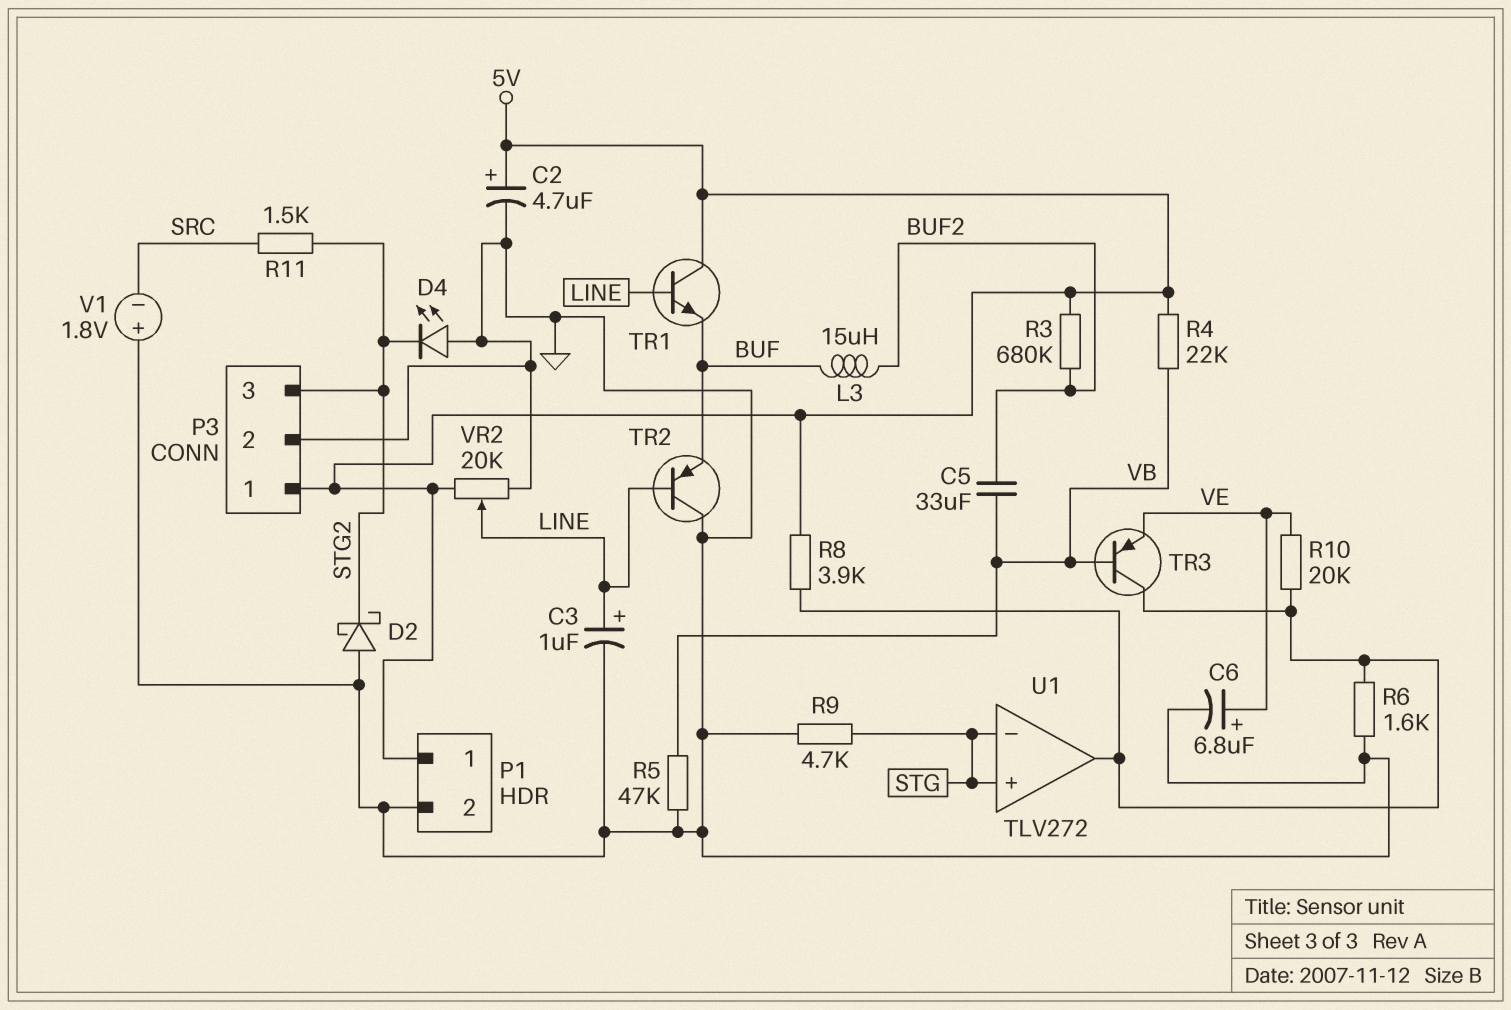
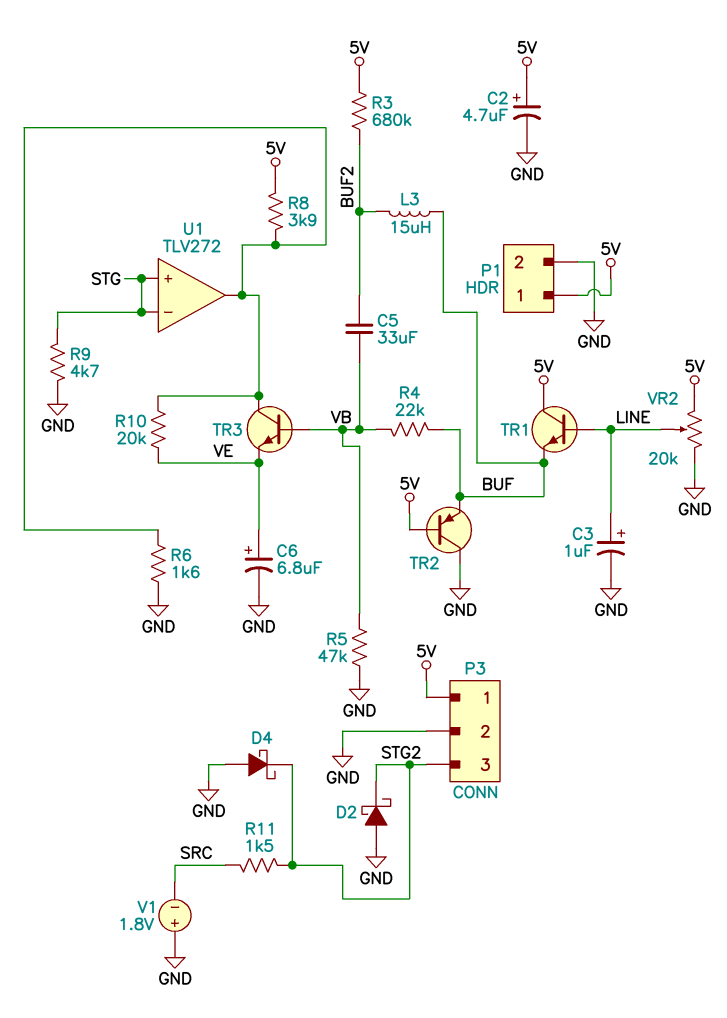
D4: LED (A GND, K STG2) -> schottky (A GND, K STG2)
R4: 22k (5V, VB) -> 22k (BUF, VB)
TR2: PNP (B LINE, C GND, E BUF) -> PNP (B 5V, C GND, E BUF)
TR3: PNP (B VB, C U1/out, E VE) -> NPN (B VB, C U1/out, E VE)

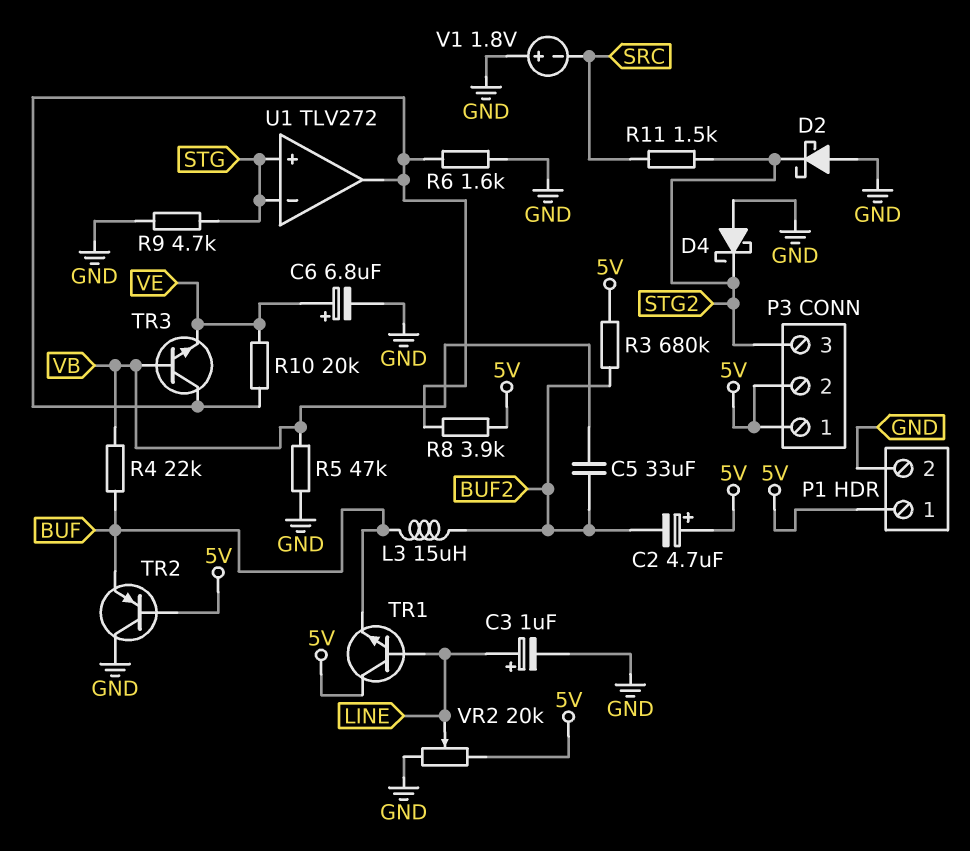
C2: 4.7uF (plus 5V, minus GND) -> 4.7uF (plus 5V, minus BUF2)
P3 pin 2: GND -> 5V

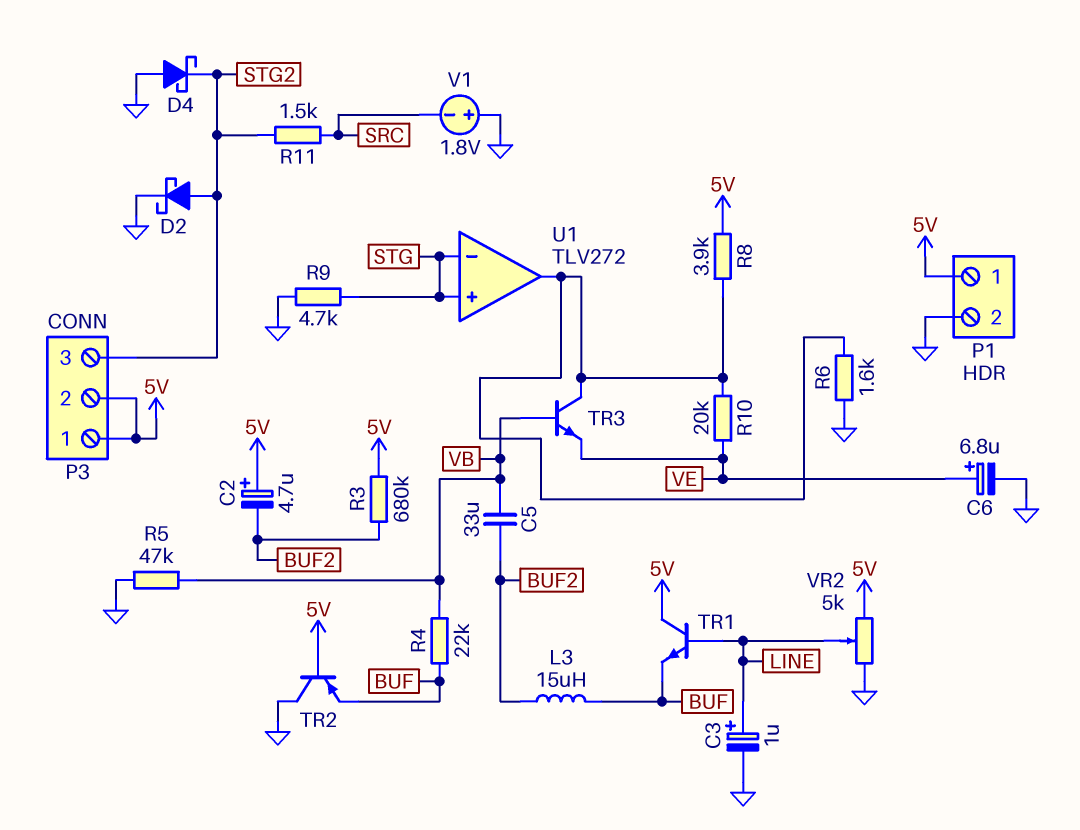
D2: schottky (A GND, K STG2) -> schottky (A STG2, K GND)
VR2: 20k (5V, GND, wiper LINE) -> 5k (5V, GND, wiper LINE)

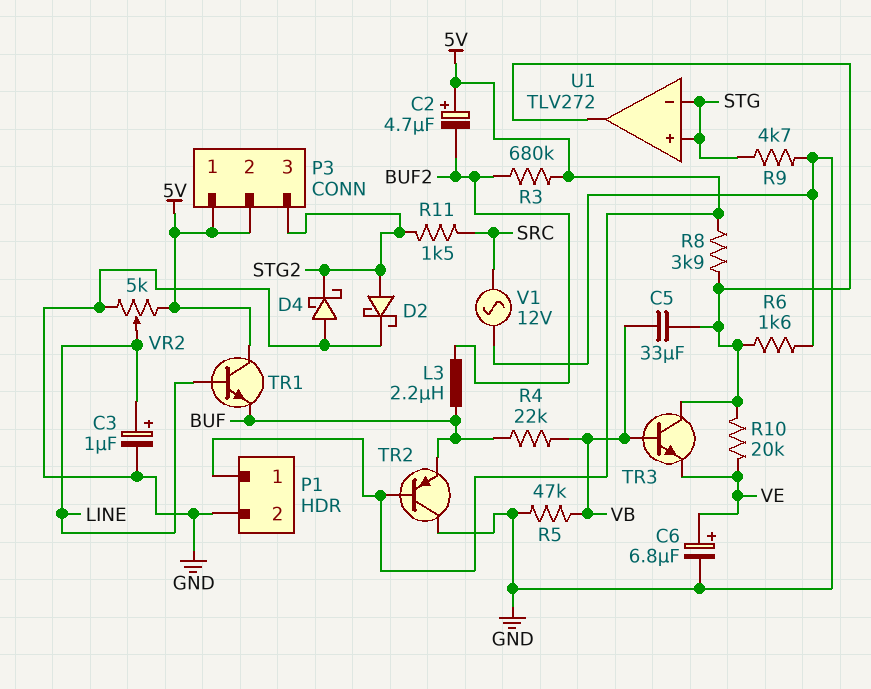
C5: 33uF (BUF2, VB) -> 33uF (U1/out, VB)
L3: 15uH (BUF, BUF2) -> 2.2uH (BUF, BUF2)
V1: 1.8V (plus GND, minus SRC) -> AC 12V (GND, SRC)

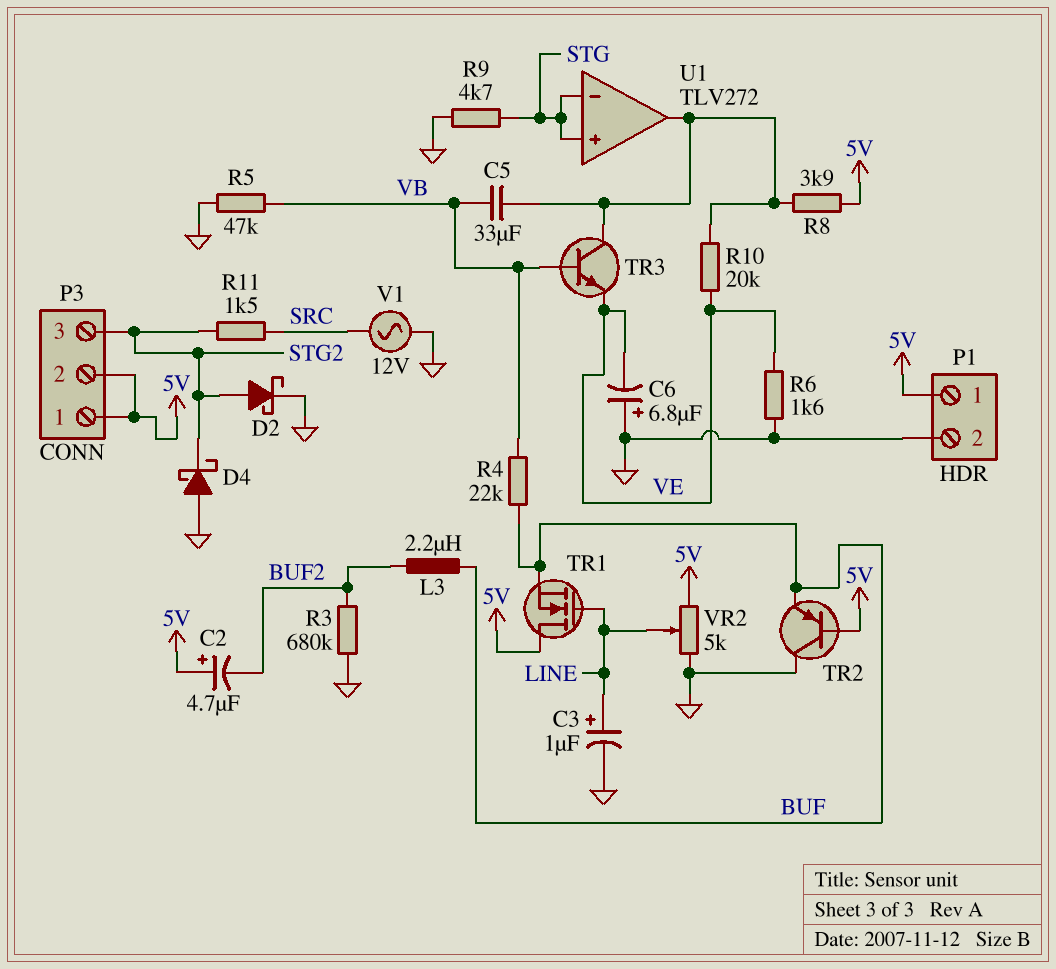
C6: 6.8uF (plus VE, minus GND) -> 6.8uF (plus GND, minus VE)
R3: 680k (5V, BUF2) -> 680k (BUF2, GND)
R6: 1.6k (GND, U1/out) -> 1.6k (GND, VE)
TR1: NPN (B LINE, C 5V, E BUF) -> NMOS (G LINE, D 5V, S BUF)

